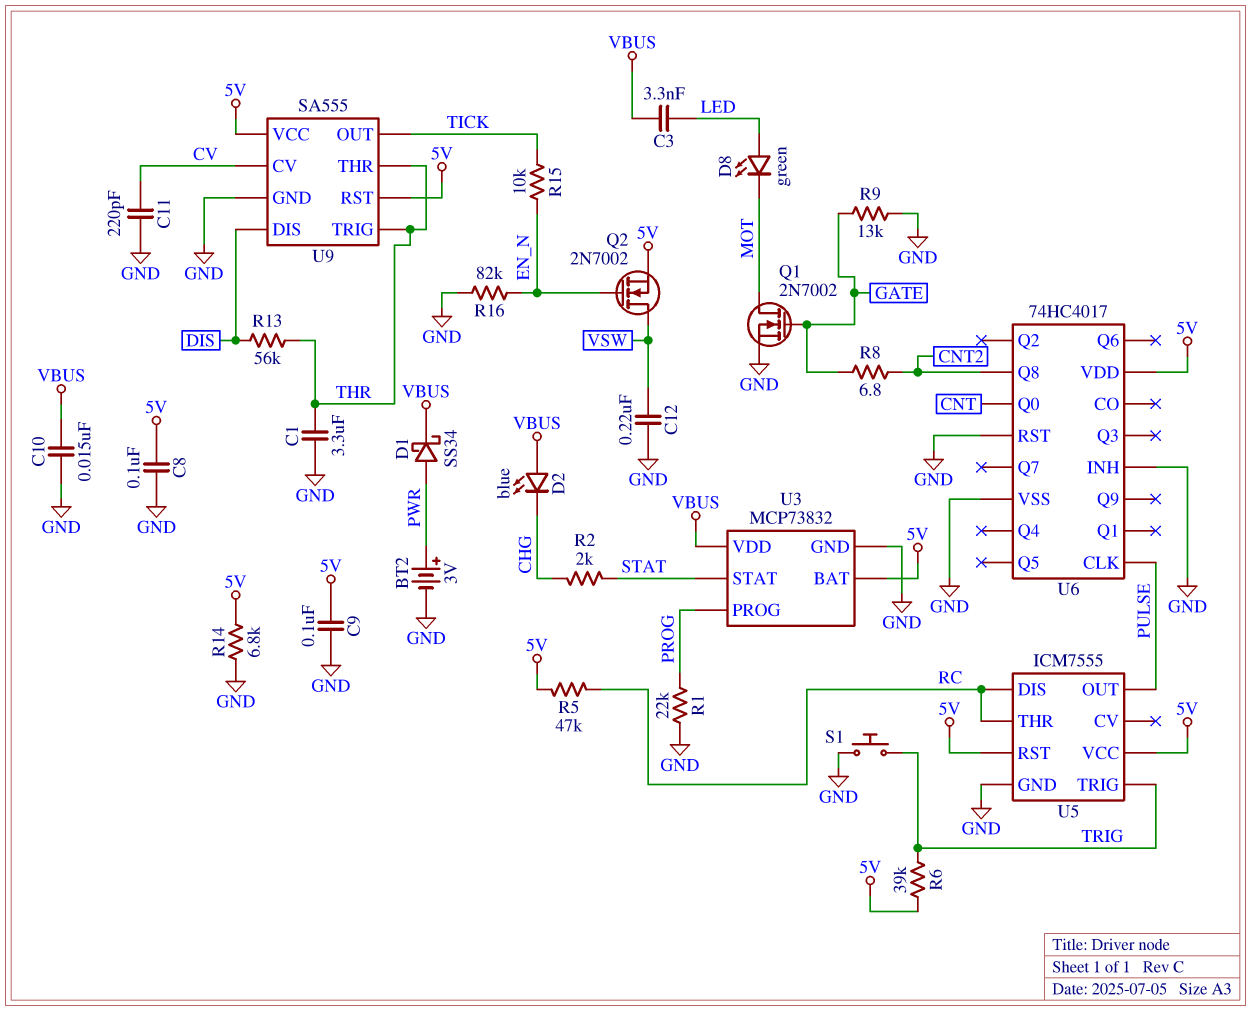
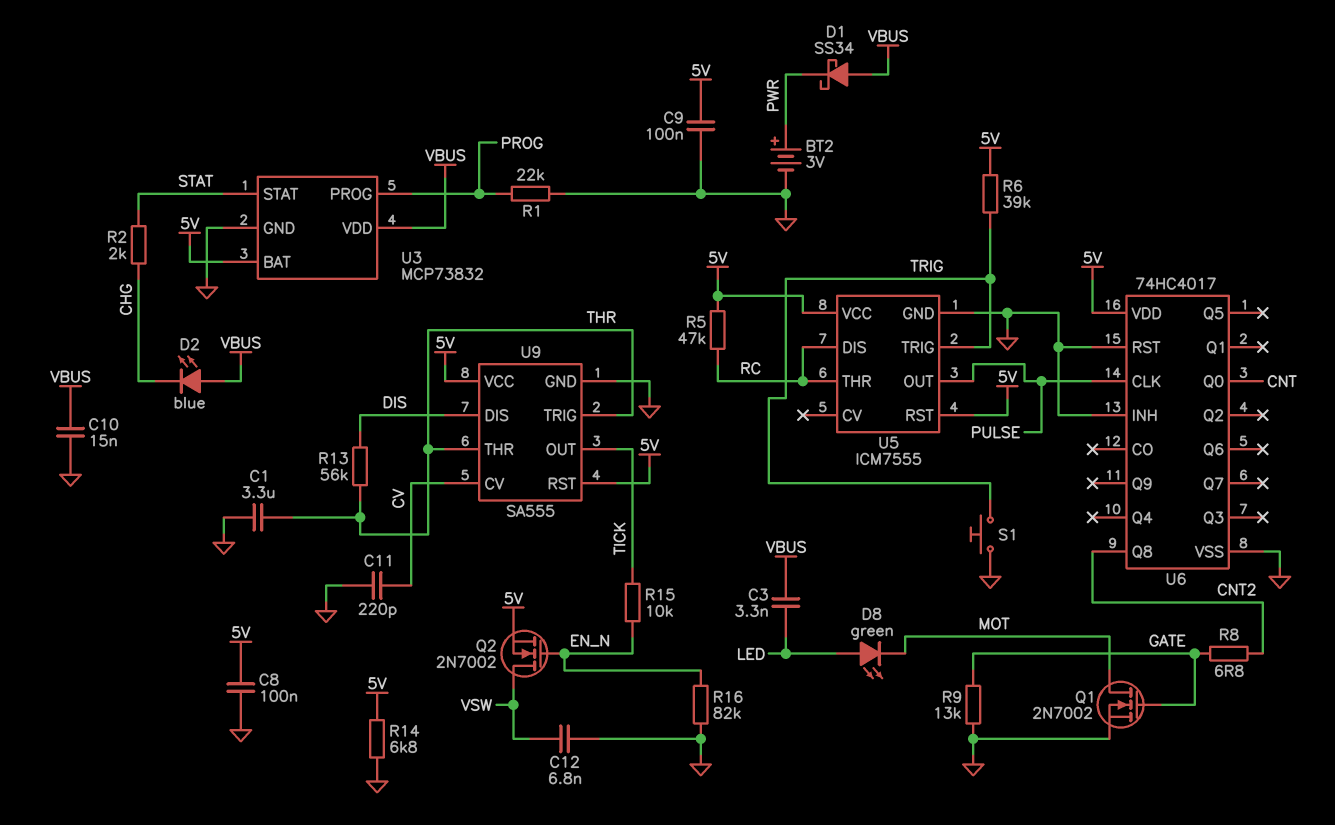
C12: 220nF (GND, VSW) -> 6.8nF (GND, VSW)
D1: schottky SS34 (A PWR, K VBUS) -> schottky SS34 (A VBUS, K PWR)

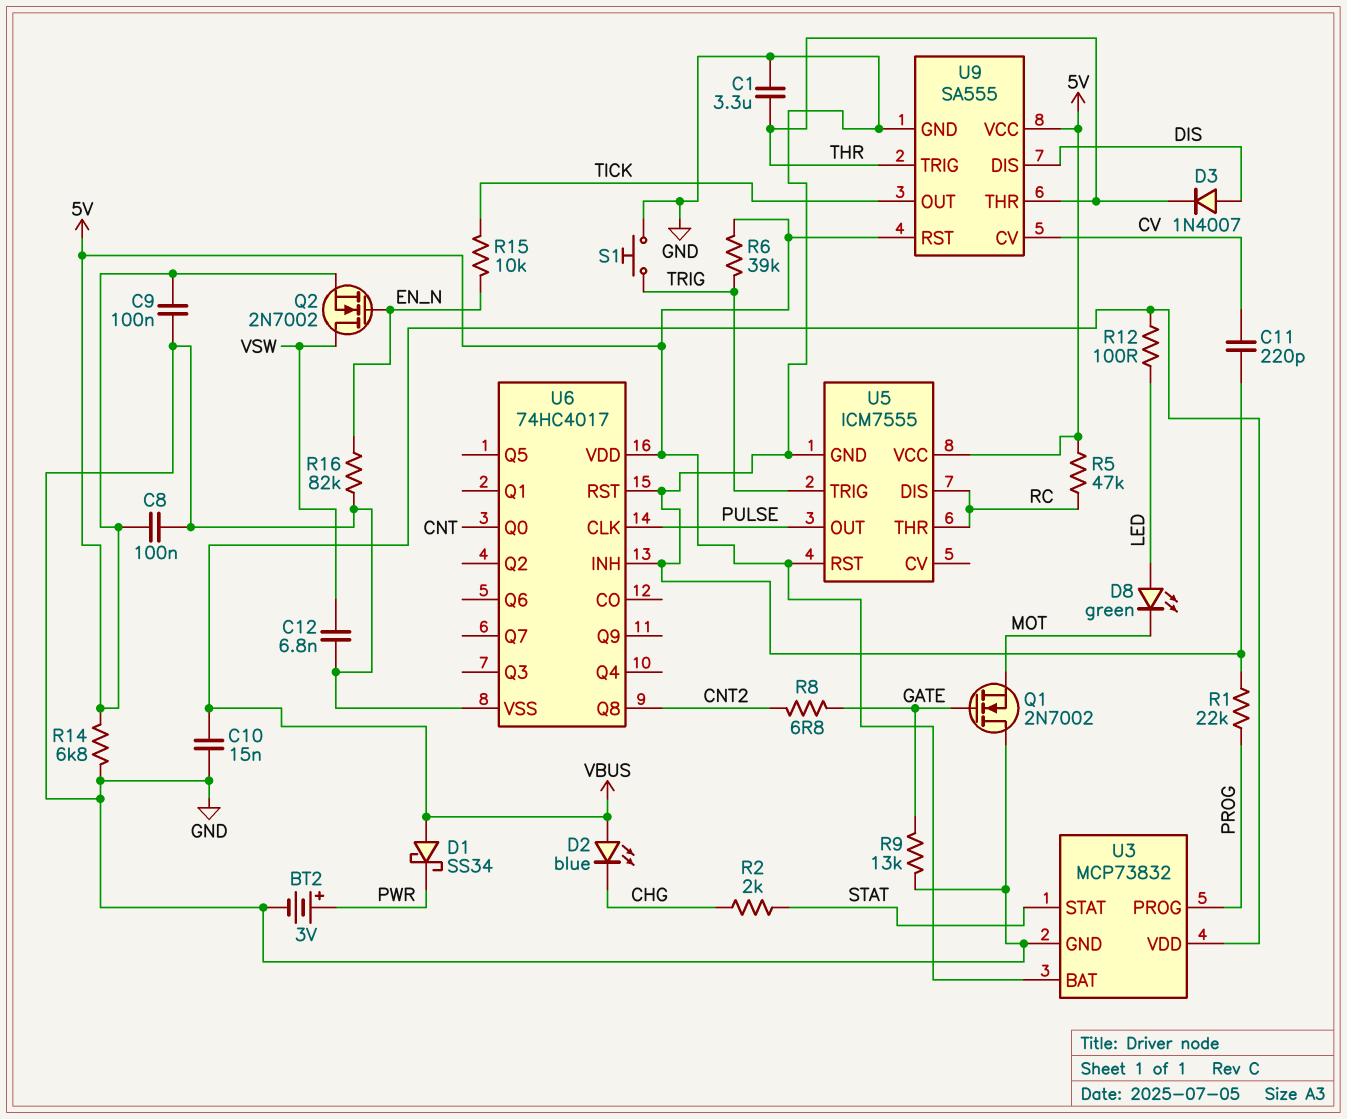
C3: 3.3nF (LED, VBUS) -> none
D3: none -> diode 1N4007 (A DIS, K THR)
Q1: NMOS 2N7002 (G GATE, D MOT, S GND) -> NMOS 2N7002 (G GATE, D GND, S MOT)
R12: none -> 100 (LED, VBUS)
R13: 56k (DIS, THR) -> none

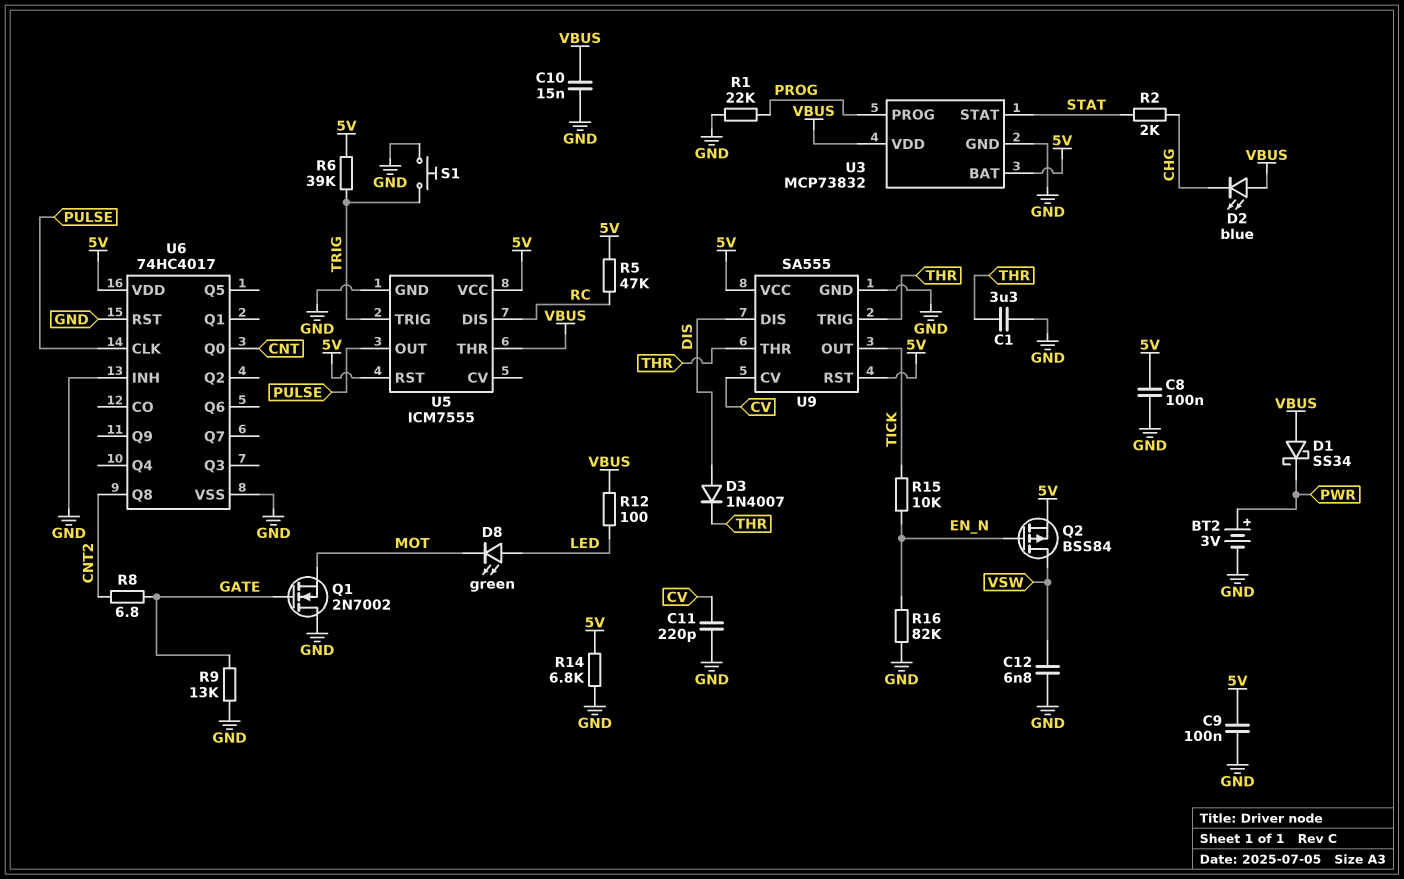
Q2: NMOS 2N7002 (G EN_N, D VSW, S 5V) -> PMOS BSS84 (G EN_N, D VSW, S 5V)
U5 pin THR: RC -> VBUS

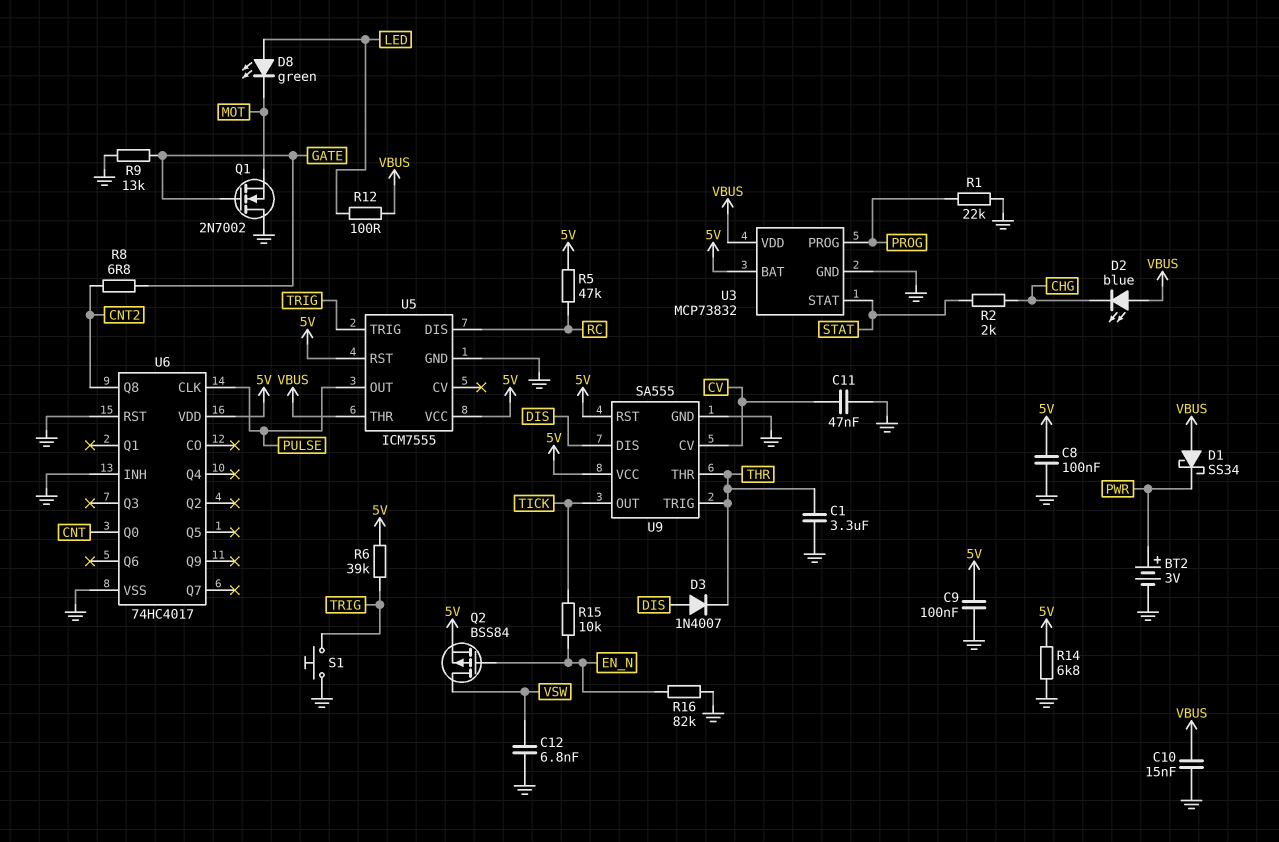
C11: 220pF (CV, GND) -> 47nF (CV, GND)

